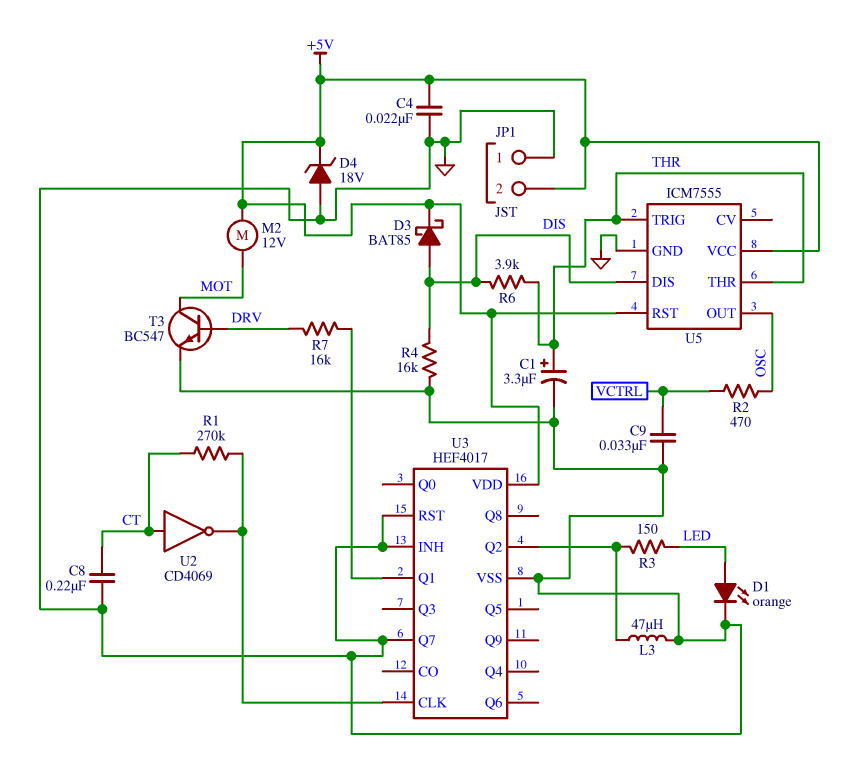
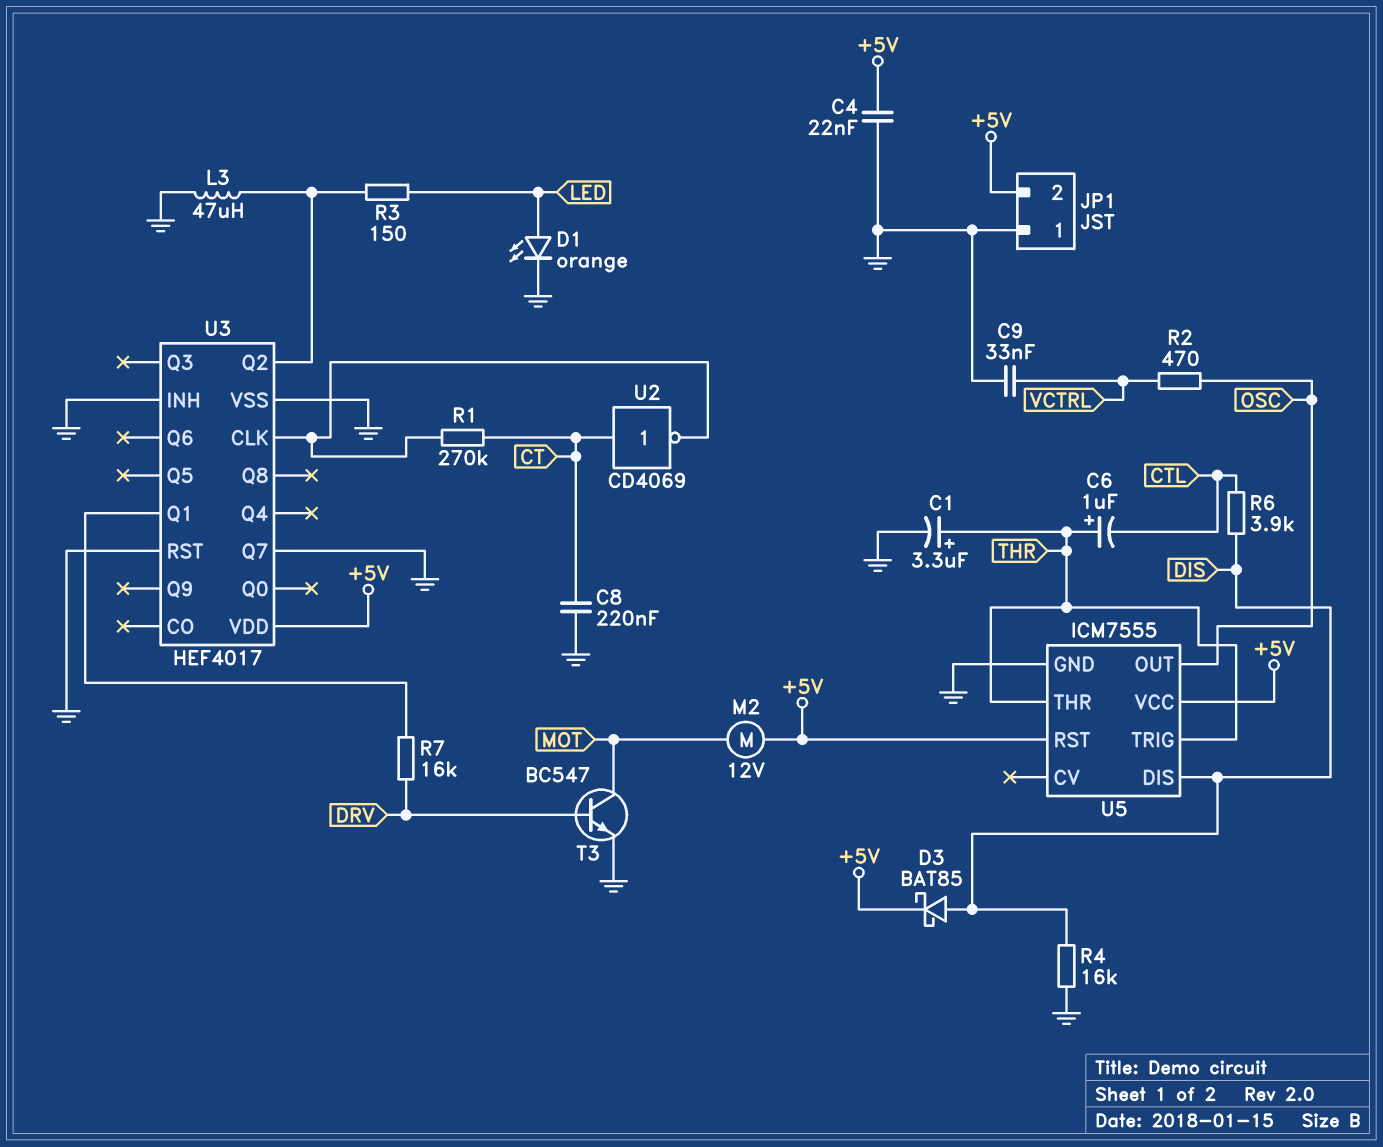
C6: none -> 1uF (plus THR, minus CTL)
D4: zener 18V (A GND, K +5V) -> none
R6: 3.9k (DIS, THR) -> 3.9k (CTL, DIS)

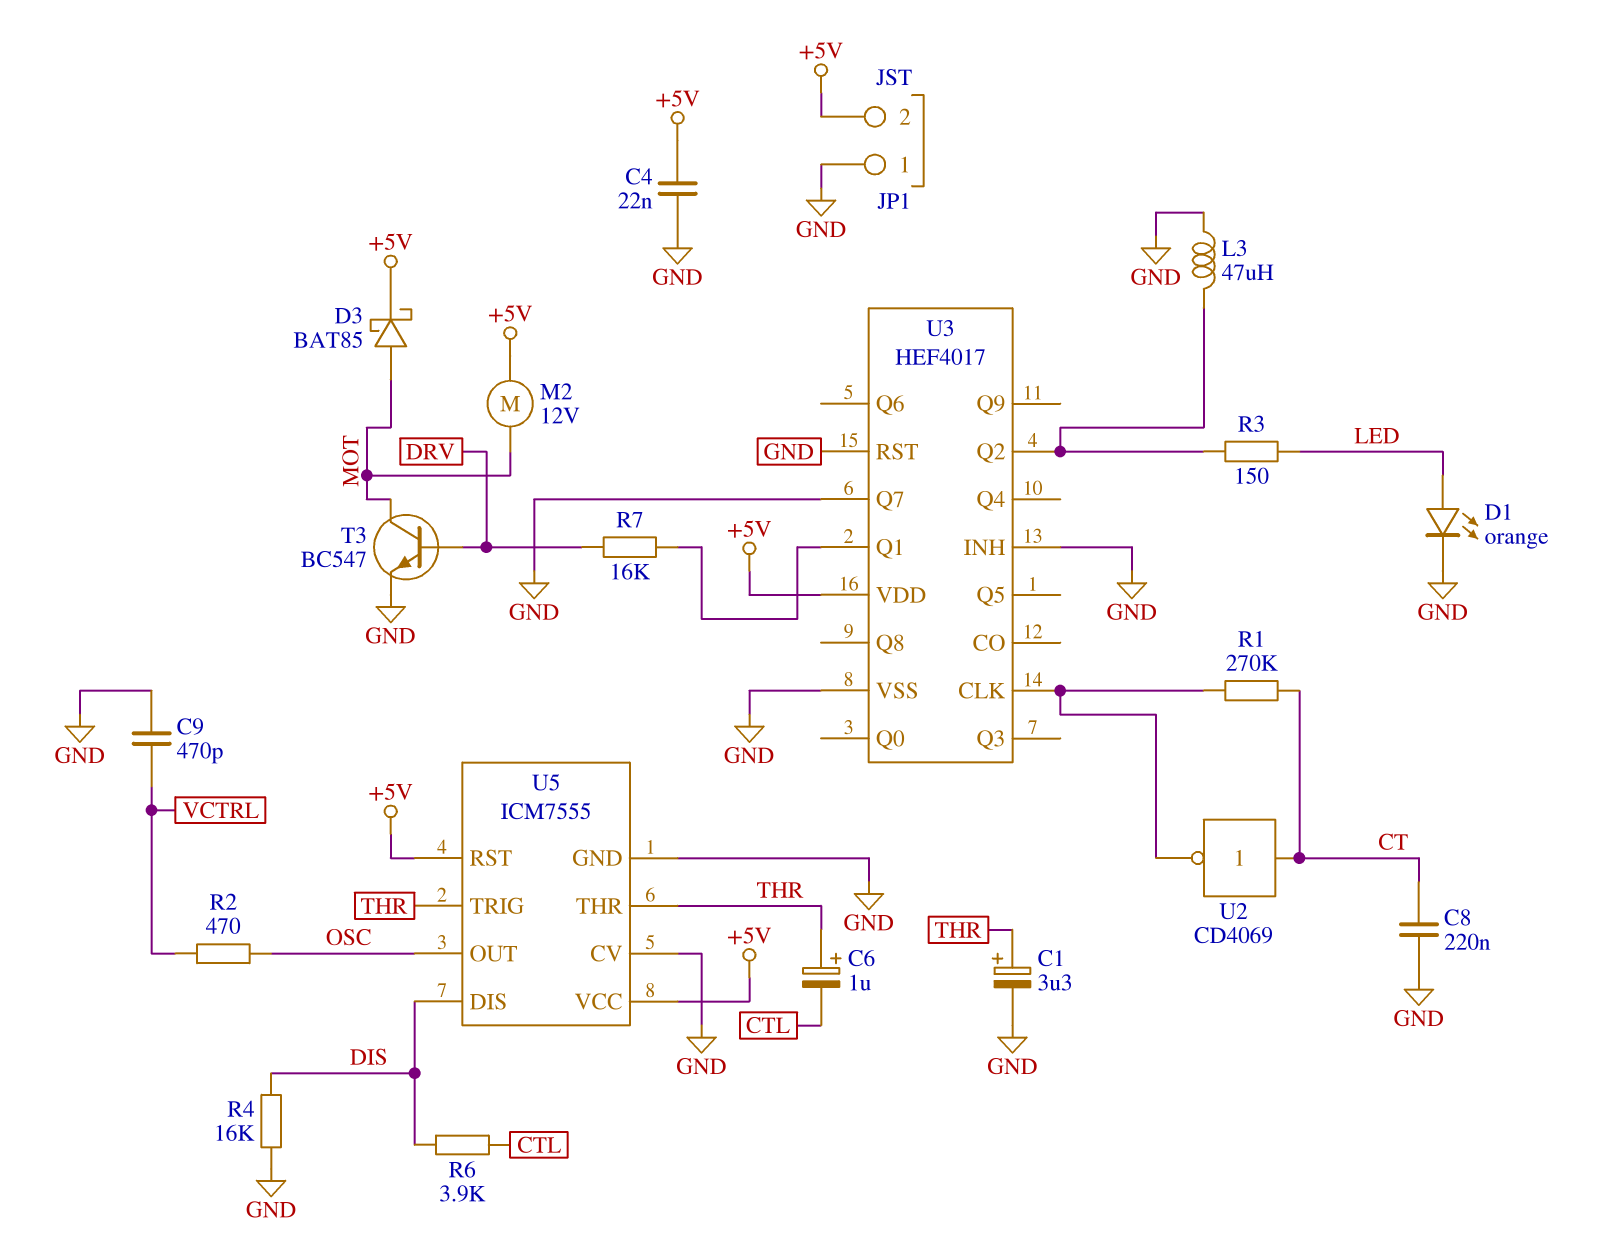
C9: 33nF (GND, VCTRL) -> 470pF (GND, VCTRL)
D3: schottky BAT85 (A DIS, K +5V) -> schottky BAT85 (A MOT, K +5V)
U5 pin CV: none -> GND

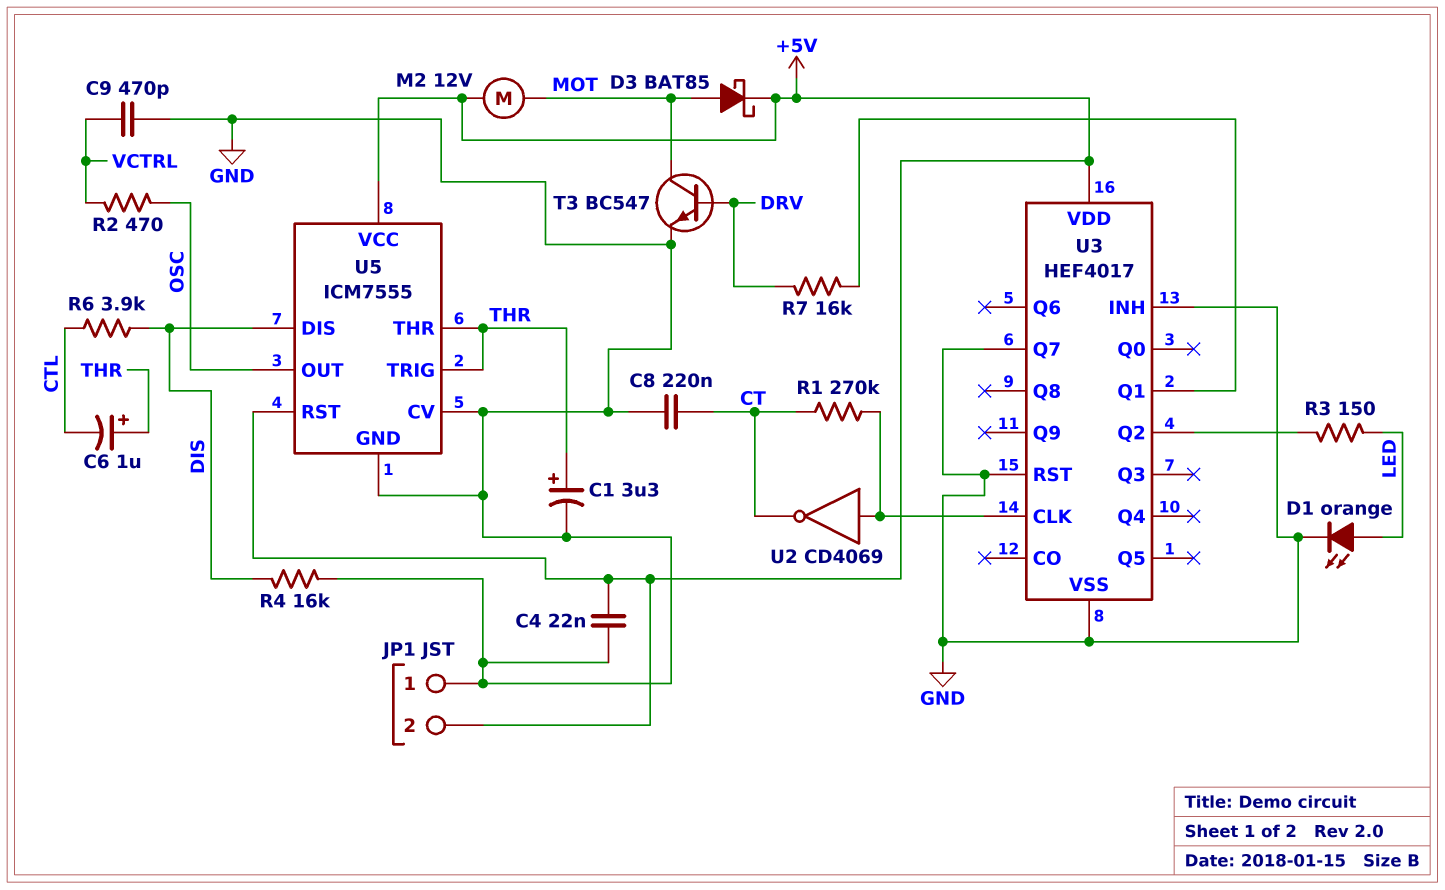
L3: 47uH (GND, U3/Q2) -> none
U2: NOT CD4069 (in CT, out U3/CLK) -> NOT CD4069 (in U3/CLK, out CT)

